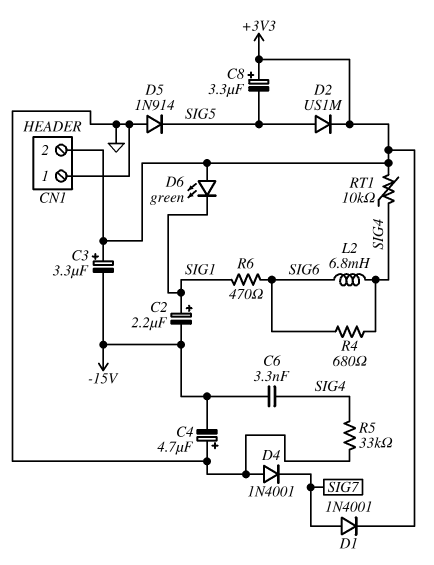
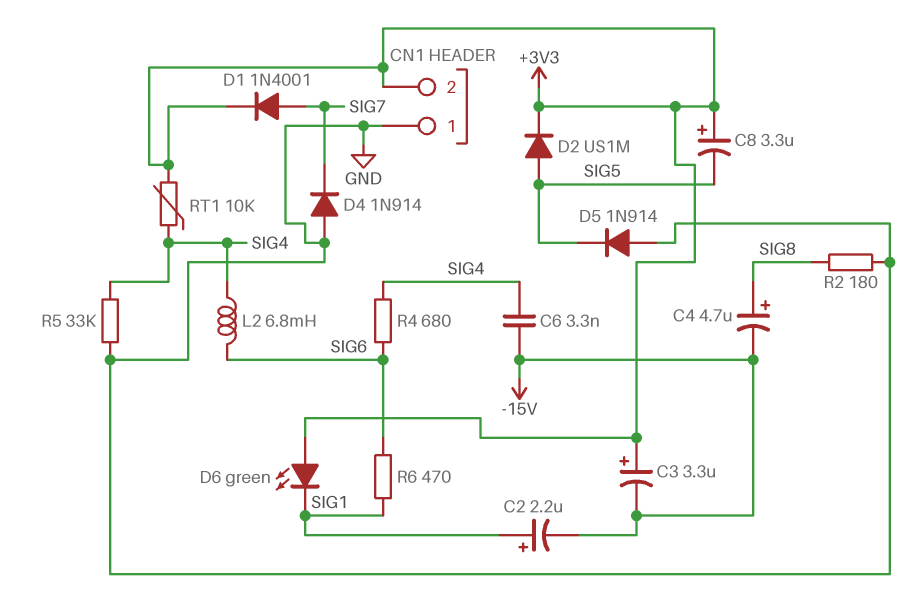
C4: 4.7uF (plus GND, minus -15V) -> 4.7uF (plus SIG8, minus -15V)
D4: diode 1N4001 (A GND, K SIG7) -> diode 1N914 (A GND, K SIG7)
R2: none -> 180 (GND, SIG8)

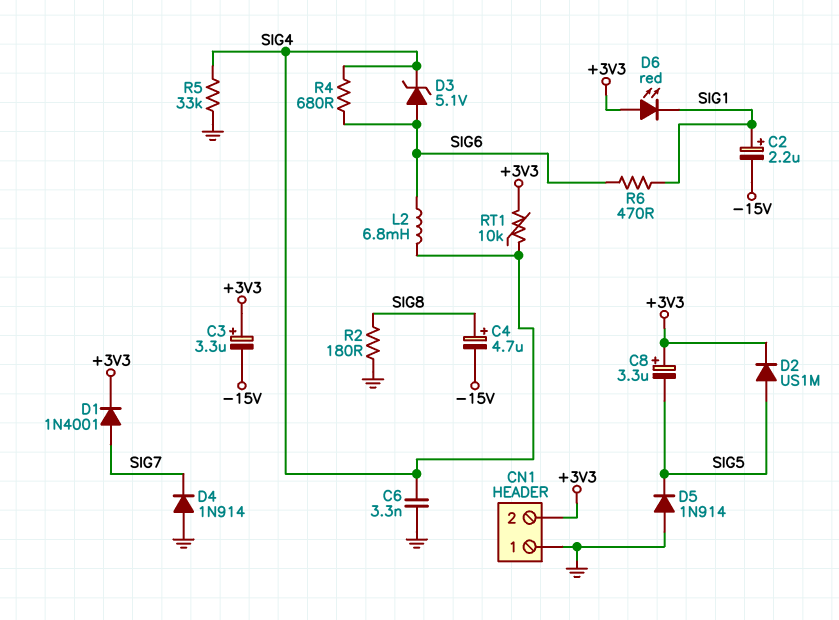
C6: 3.3nF (-15V, SIG4) -> 3.3nF (GND, SIG4)
D3: none -> zener 5.1V (A SIG6, K SIG4)
D6: LED green (A +3V3, K SIG1) -> LED red (A +3V3, K SIG1)

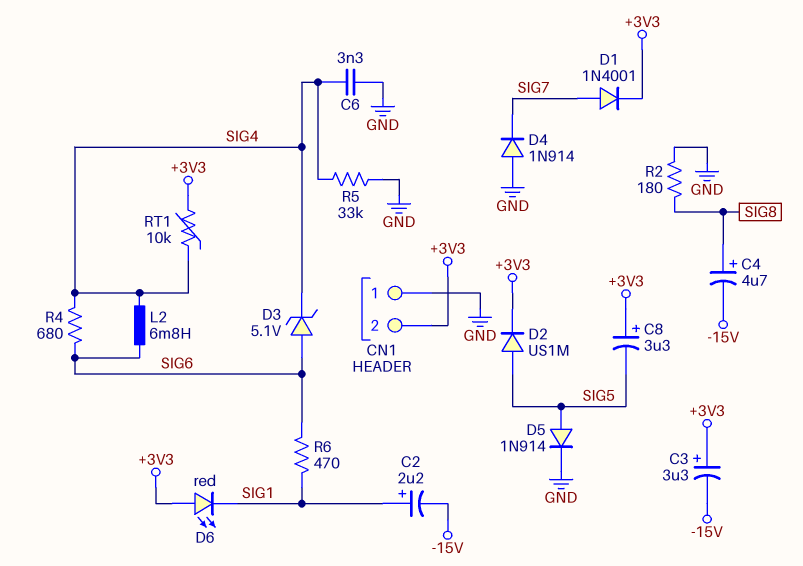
D5: diode 1N914 (A GND, K SIG5) -> diode 1N914 (A SIG5, K GND)

